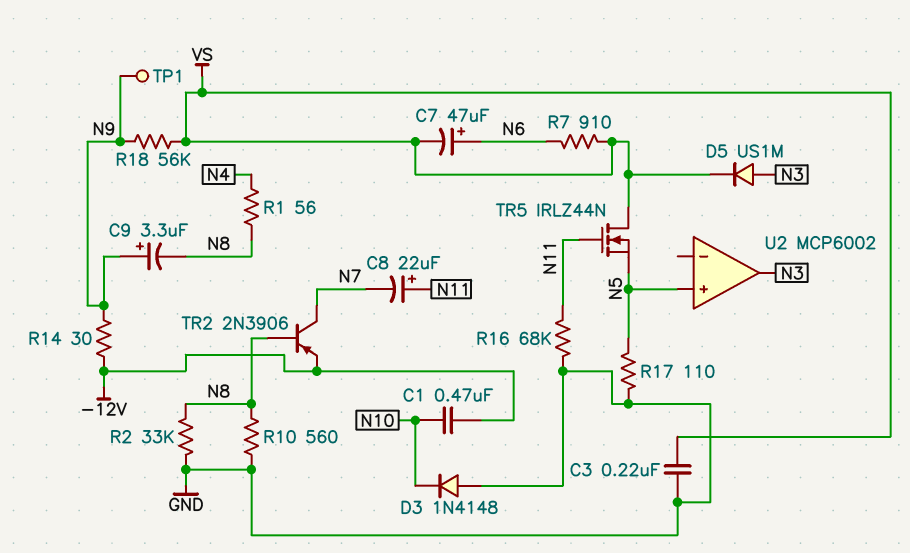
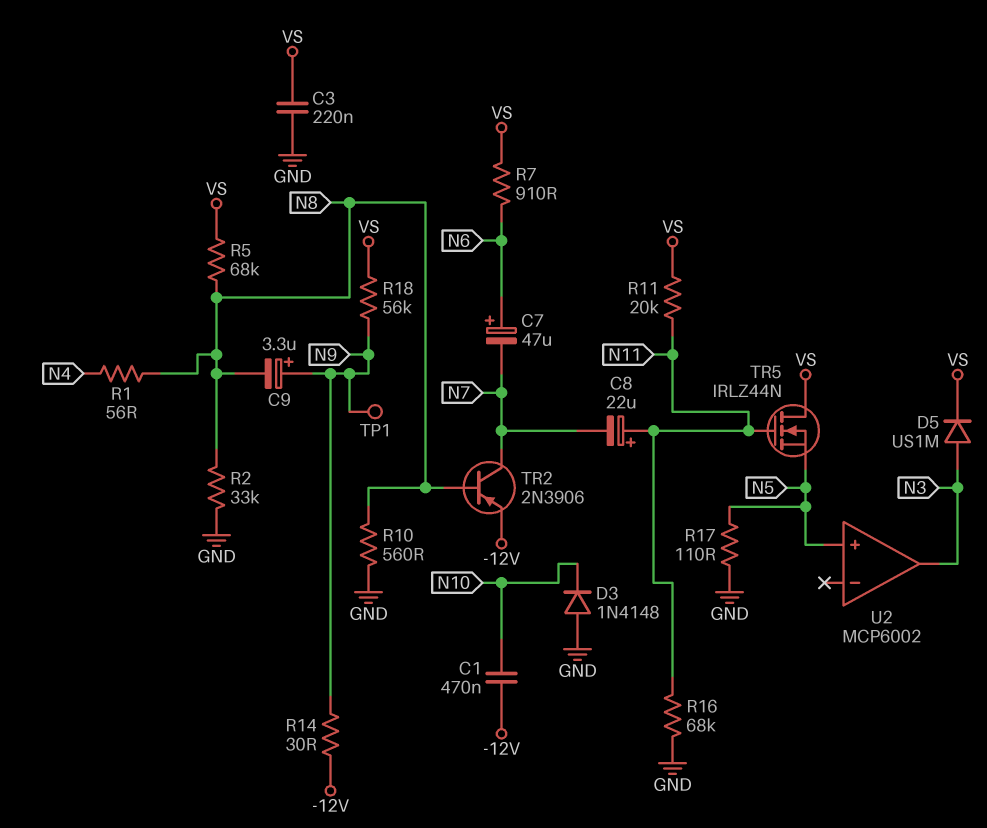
C7: 47uF (plus N6, minus VS) -> 47uF (plus N6, minus N7)
R5: none -> 68k (N8, VS)
R11: none -> 20k (N11, VS)

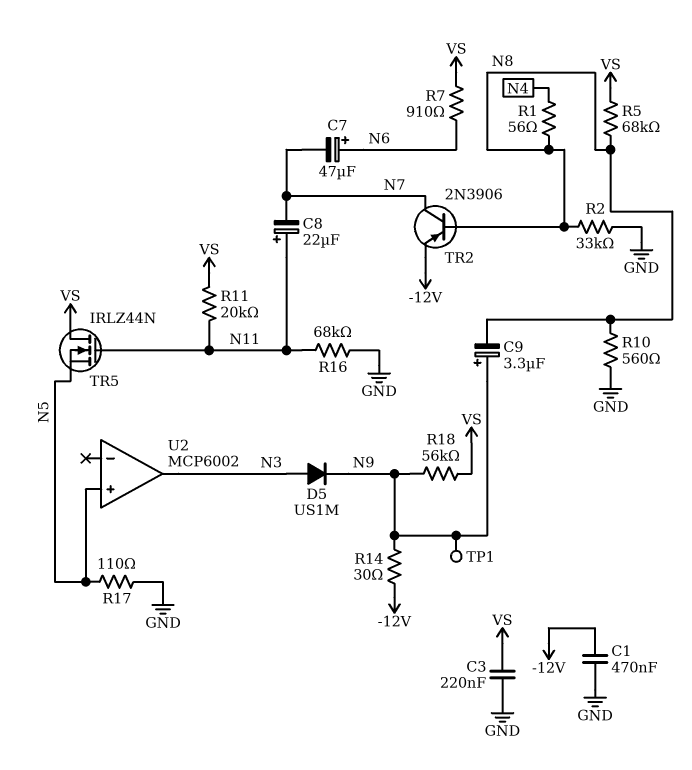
C1: 470nF (-12V, N10) -> 470nF (-12V, GND)
D3: diode 1N4148 (A GND, K N10) -> none
D5: diode US1M (A N3, K VS) -> diode US1M (A N3, K N9)

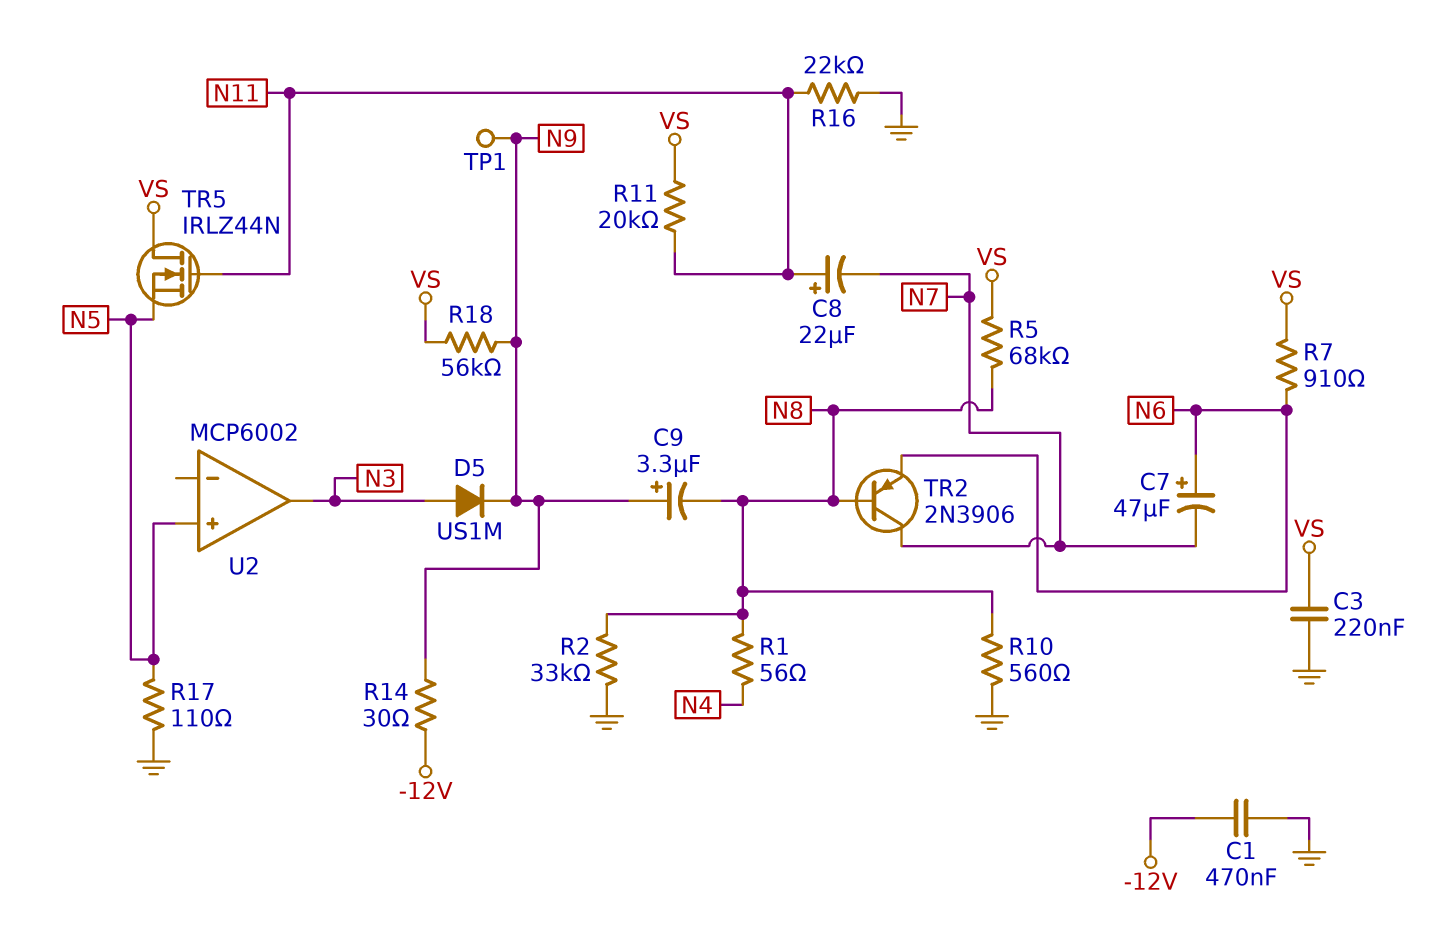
R16: 68k (GND, N11) -> 22k (GND, N11)
TR2: PNP 2N3906 (B N8, C N7, E -12V) -> PNP 2N3906 (B N8, C N7, E N6)

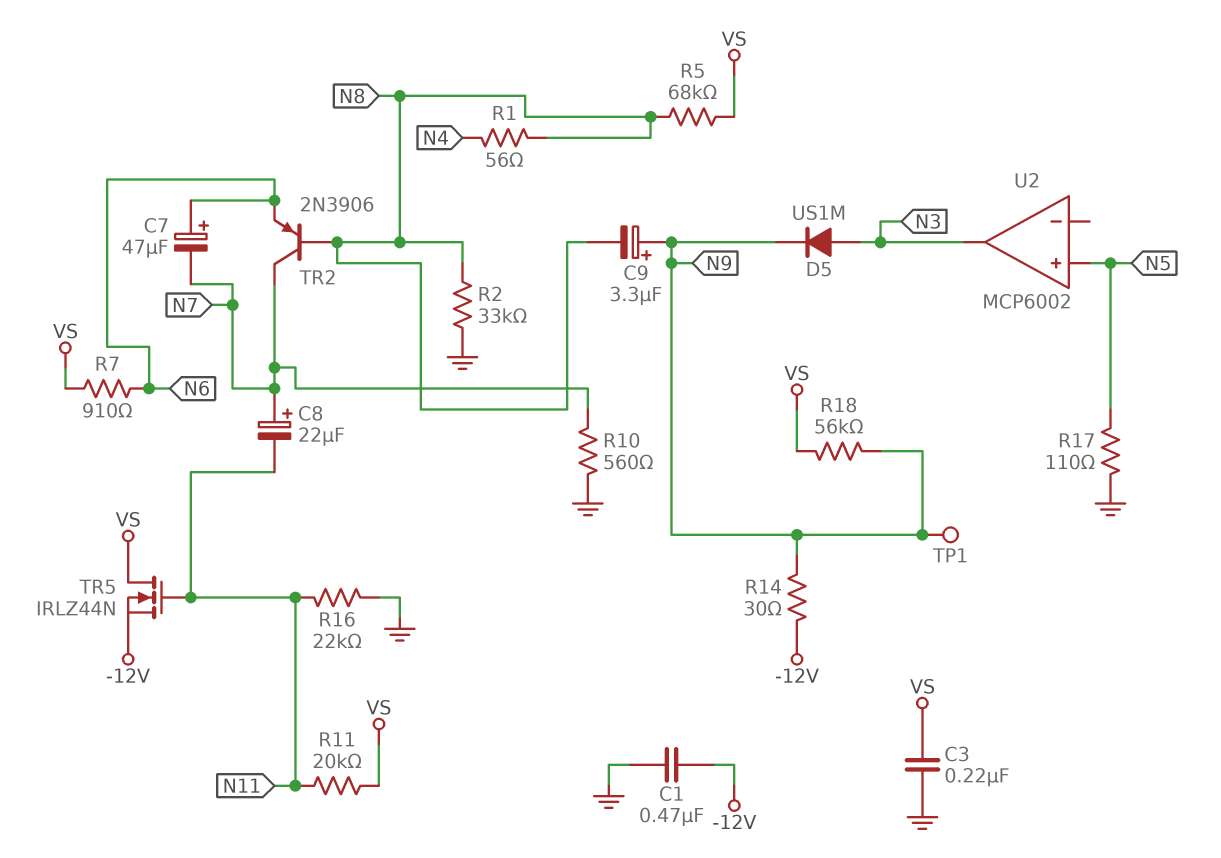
C8: 22uF (plus N11, minus N7) -> 22uF (plus N7, minus N11)
R10: 560 (GND, N8) -> 560 (GND, N7)
TR5: NMOS IRLZ44N (G N11, D VS, S N5) -> NMOS IRLZ44N (G N11, D VS, S -12V)

